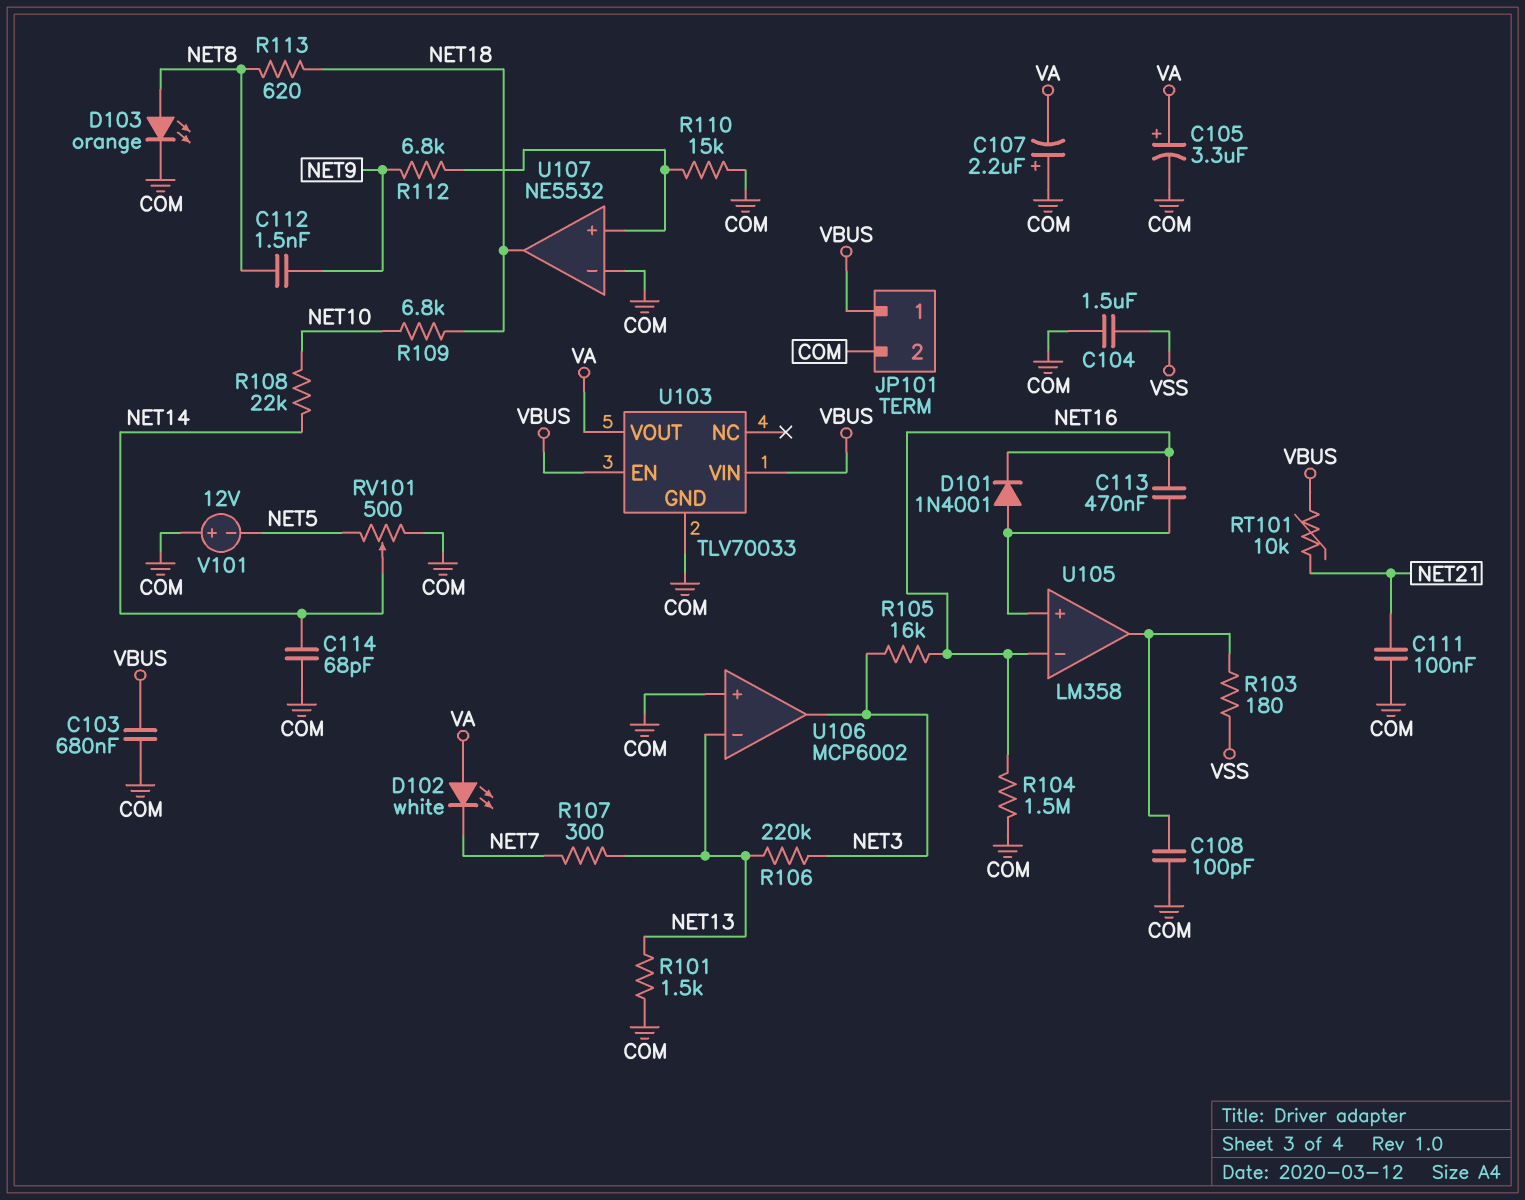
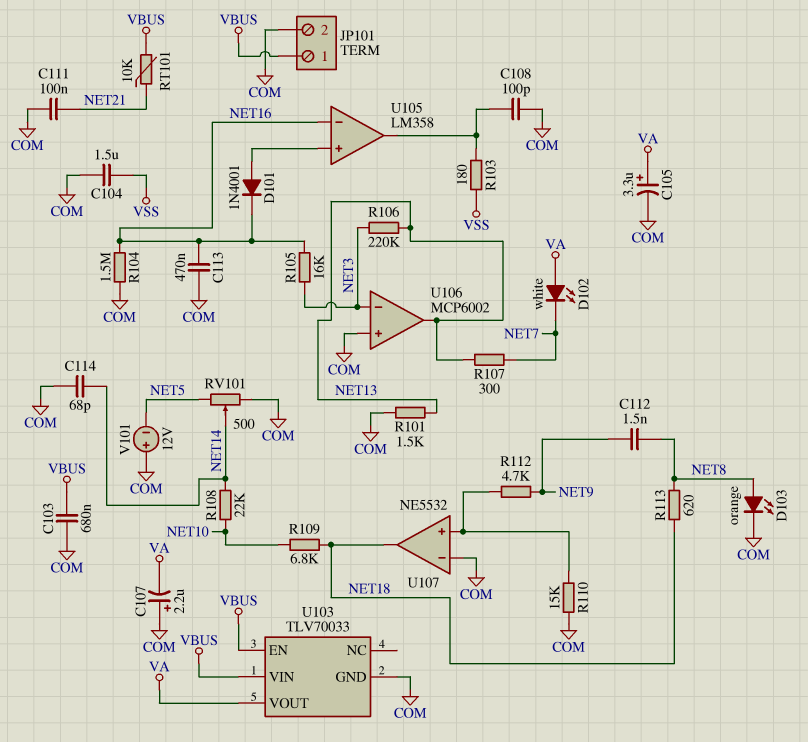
C113: 470nF (NET16, U105/in+) -> 470nF (COM, NET16)
R112: 6.8k (NET9, U107/in+) -> 4.7k (NET9, U107/in+)
U106 pin in-: NET13 -> NET3
U106 pin out: NET3 -> NET13

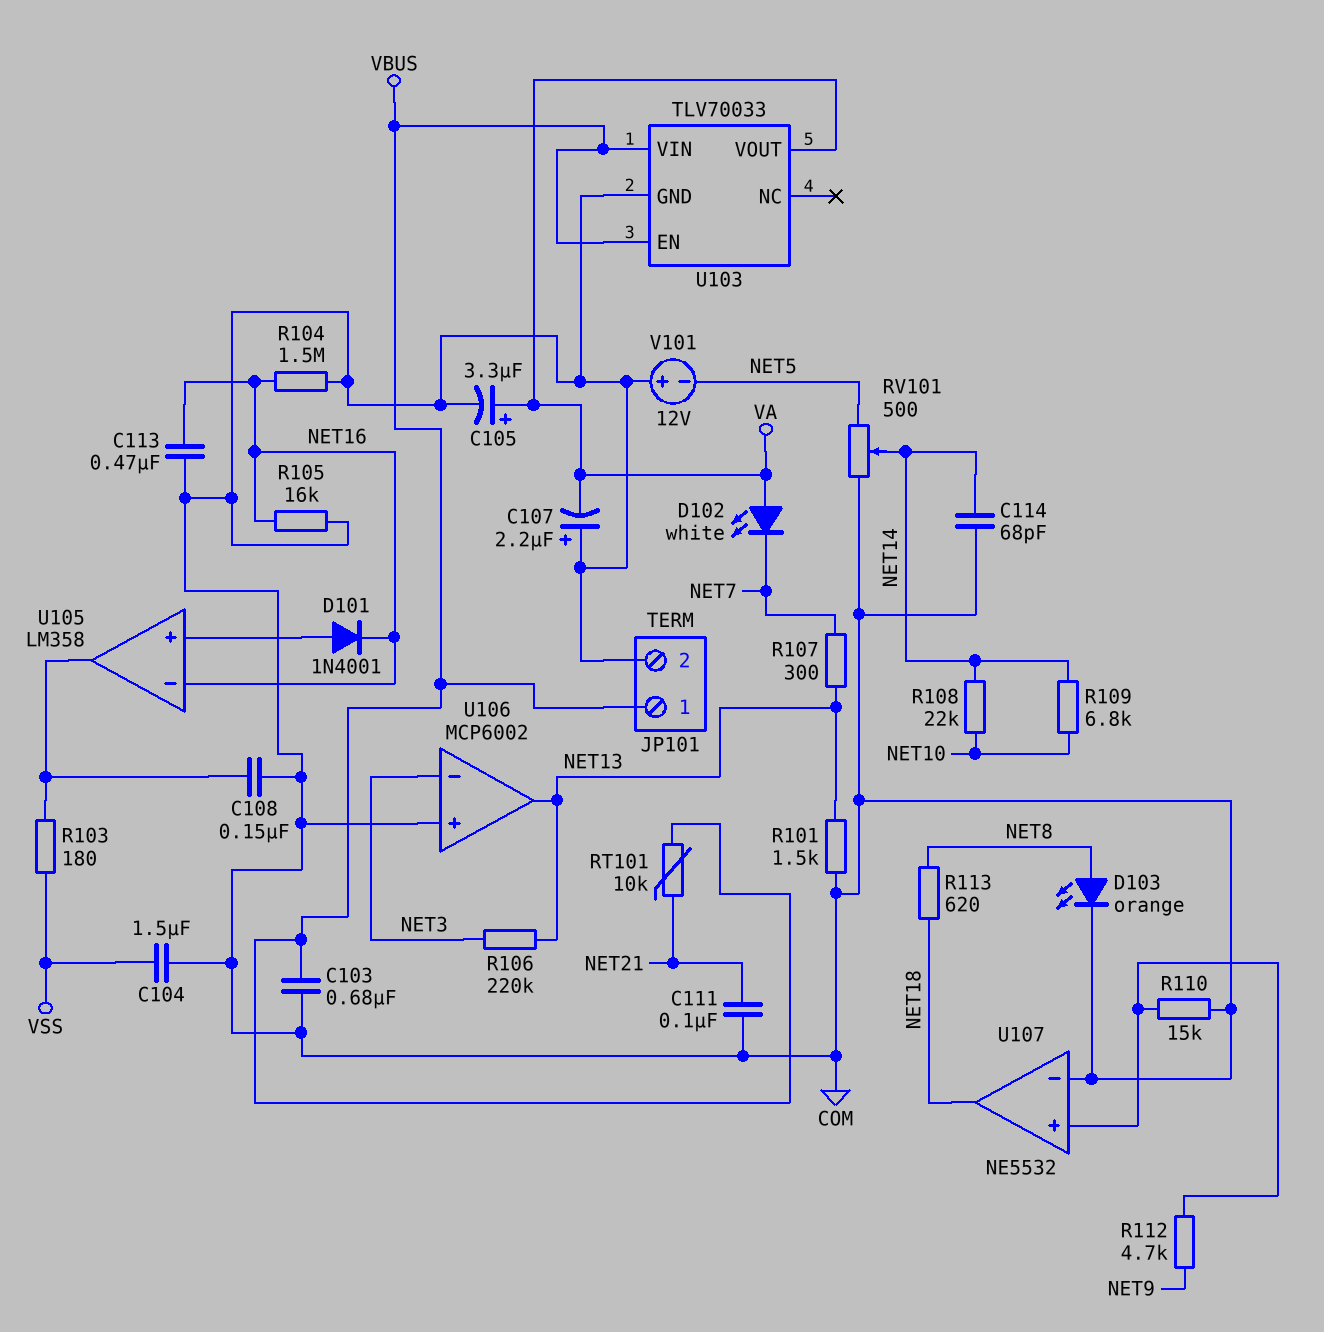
C108: 100pF (COM, U105/out) -> 150nF (COM, U105/out)
C112: 1.5nF (NET8, NET9) -> none
R105: 16k (NET3, NET16) -> 16k (COM, NET16)
R109: 6.8k (NET10, NET18) -> 6.8k (NET10, NET14)

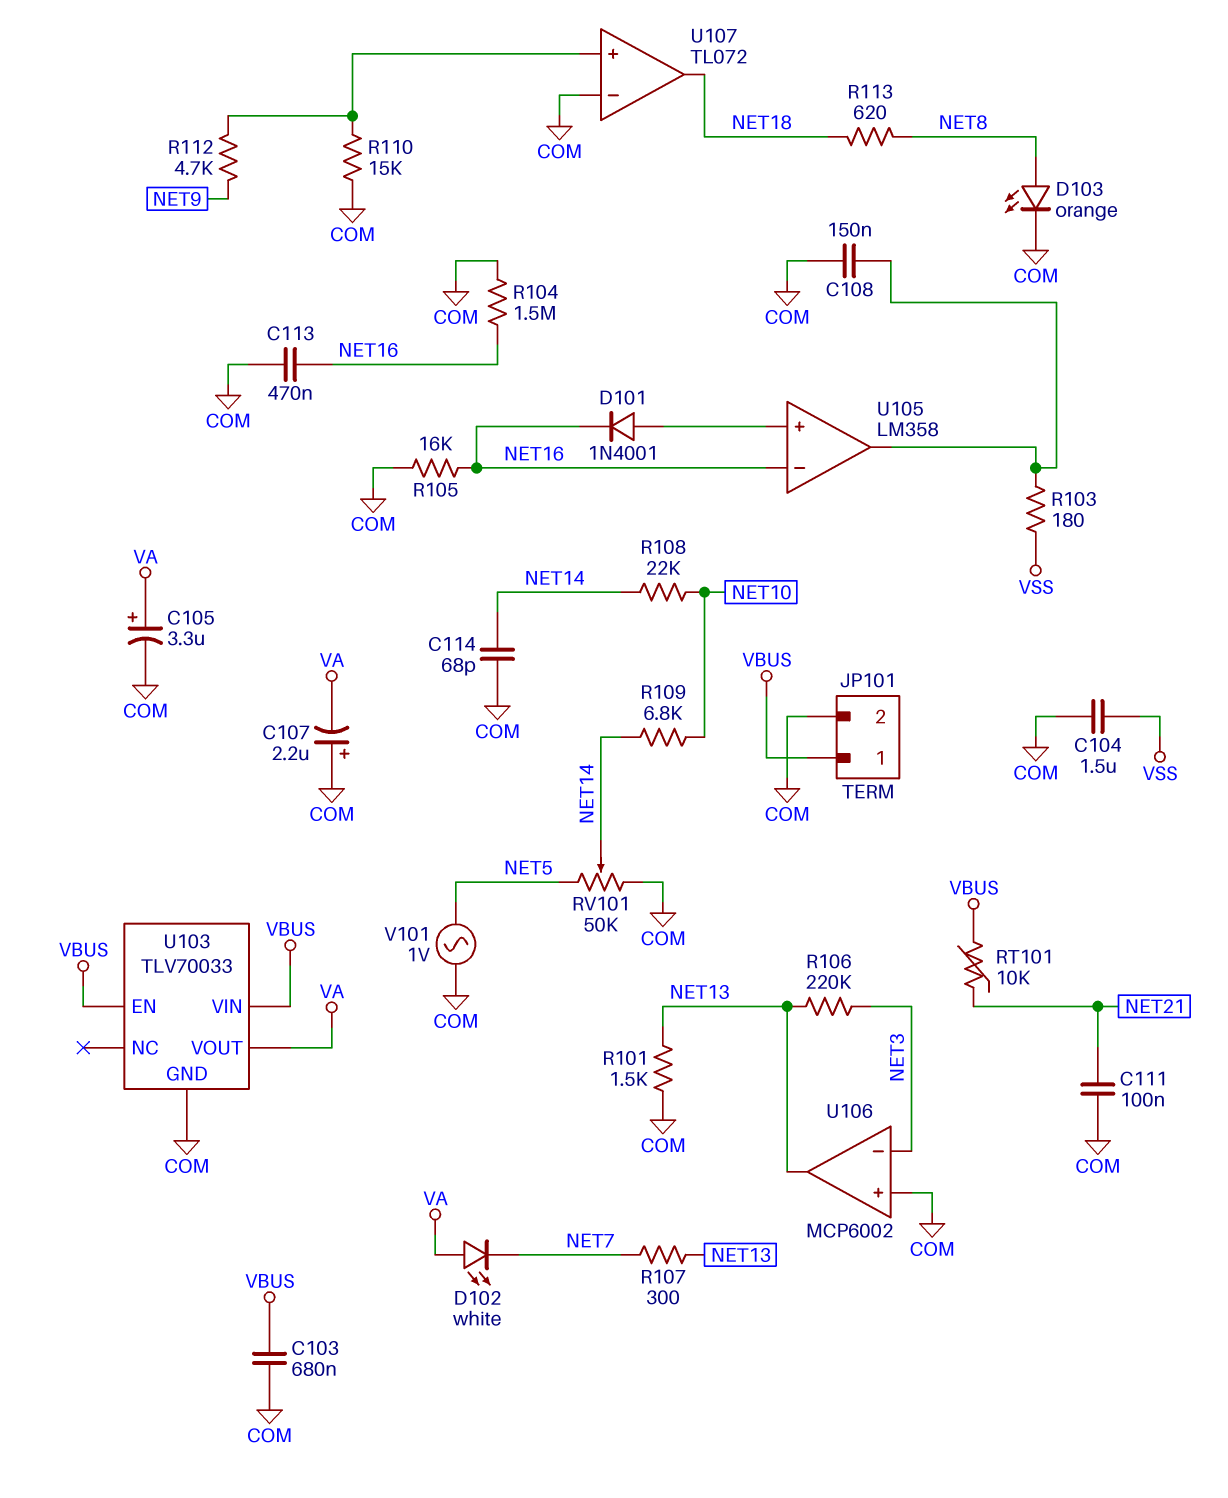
RV101: 500 (COM, NET5, wiper NET14) -> 50k (COM, NET5, wiper NET14)
U107: NE5532 -> TL072
V101: 12V (plus COM, minus NET5) -> AC 1V (COM, NET5)

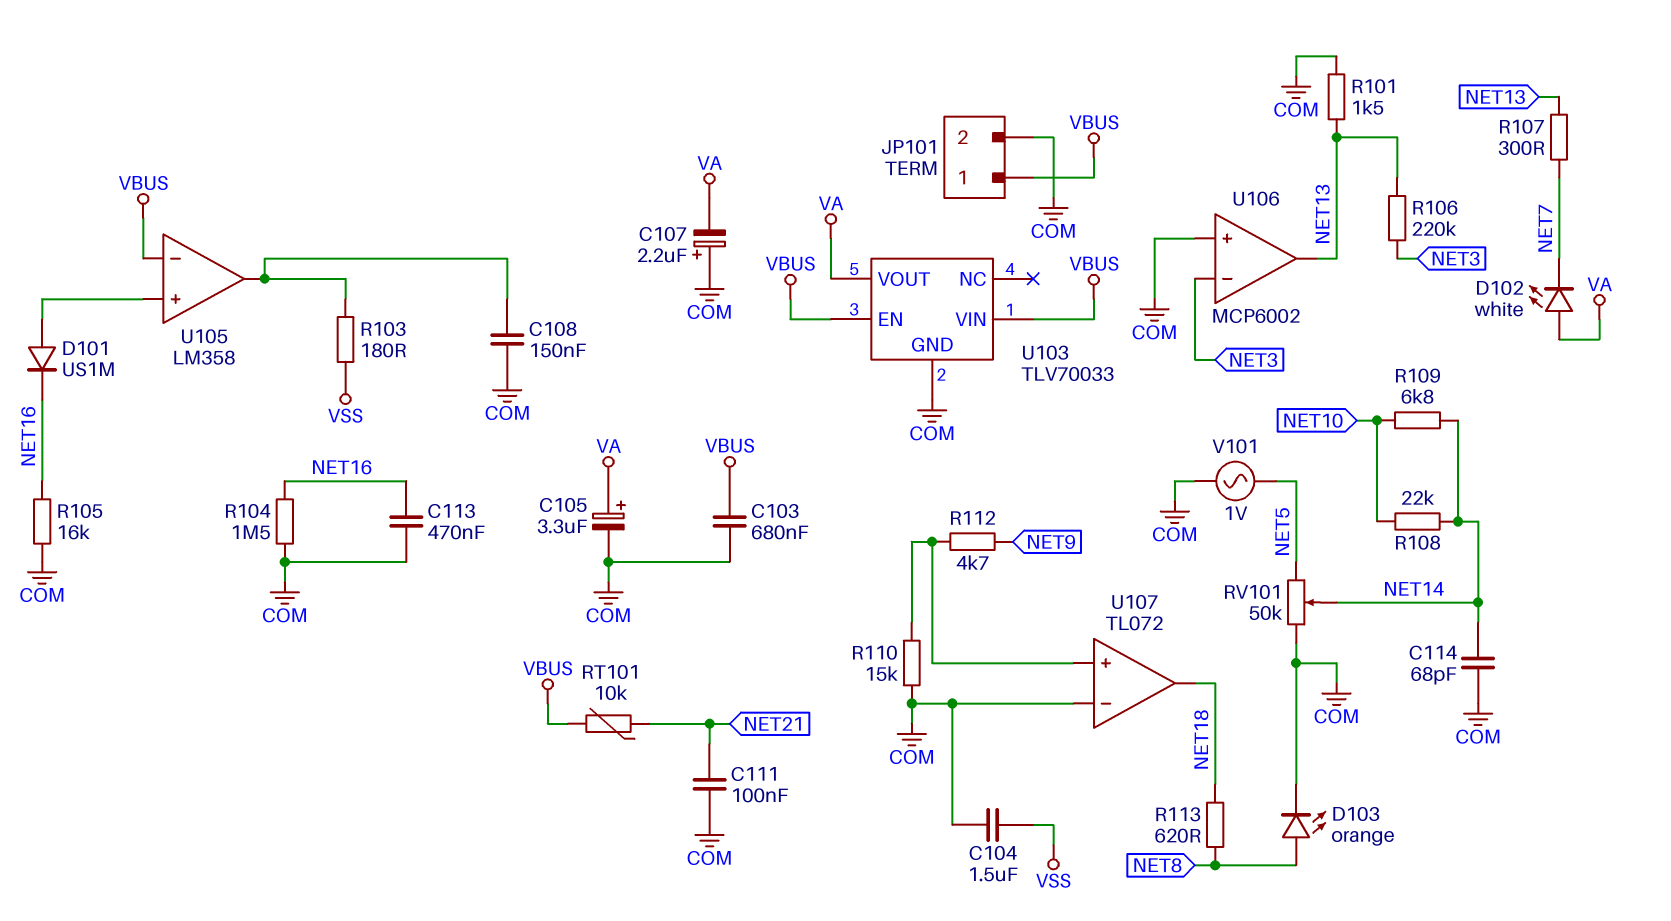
D101: diode 1N4001 (A U105/in+, K NET16) -> diode US1M (A U105/in+, K NET16)
U105 pin in-: NET16 -> VBUS

